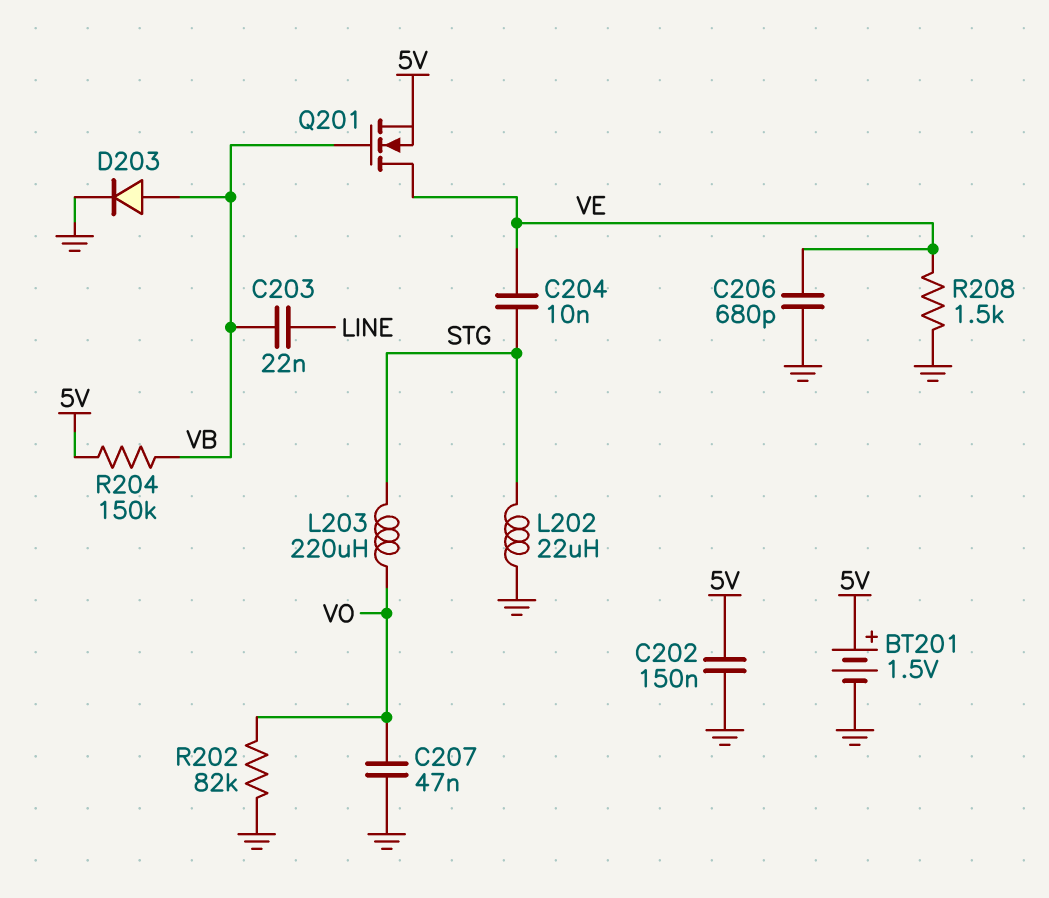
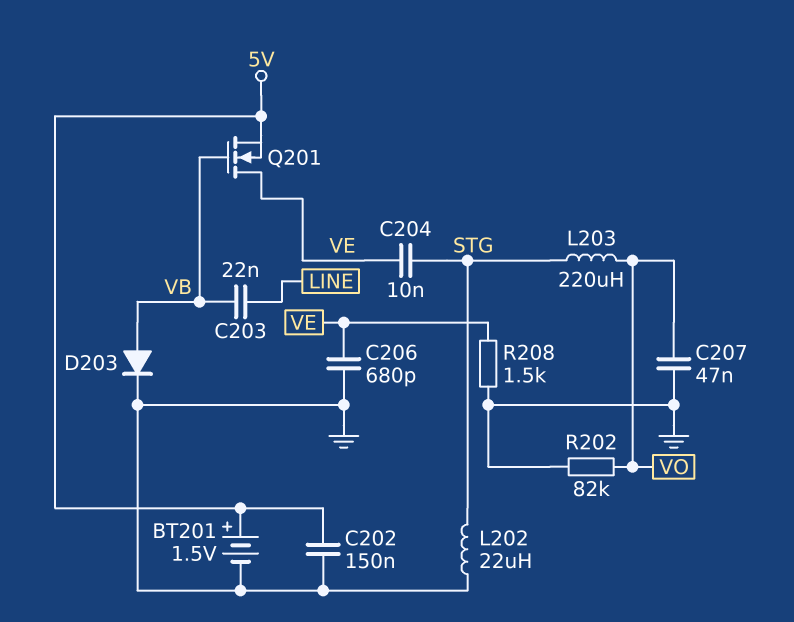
R204: 150k (5V, VB) -> none

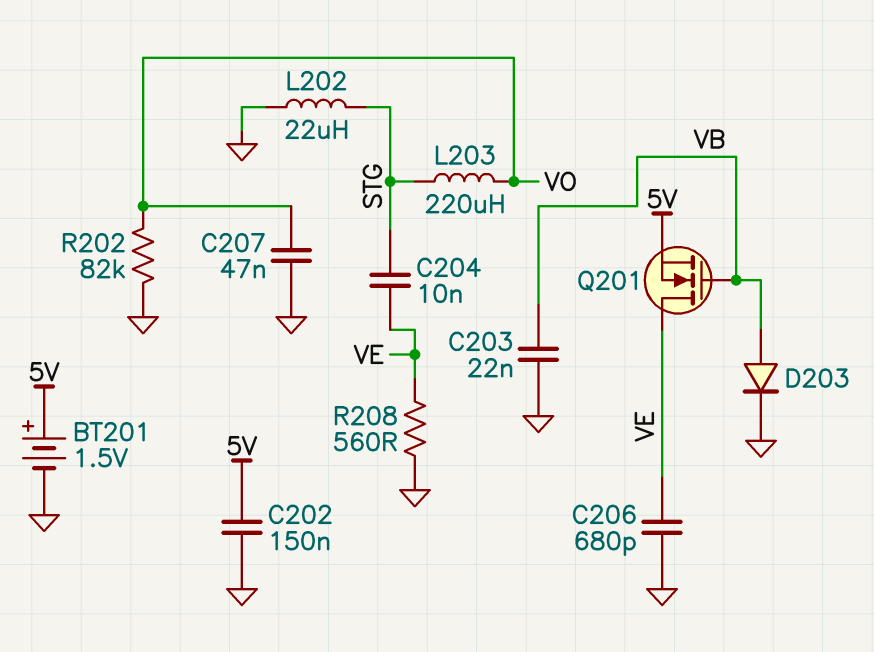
C203: 22nF (LINE, VB) -> 22nF (GND, VB)
R208: 1.5k (GND, VE) -> 560 (GND, VE)

